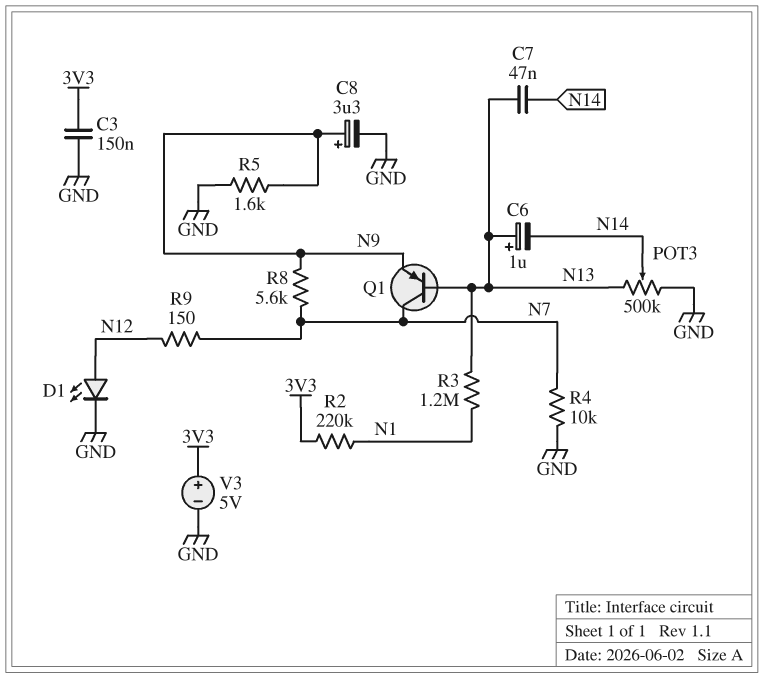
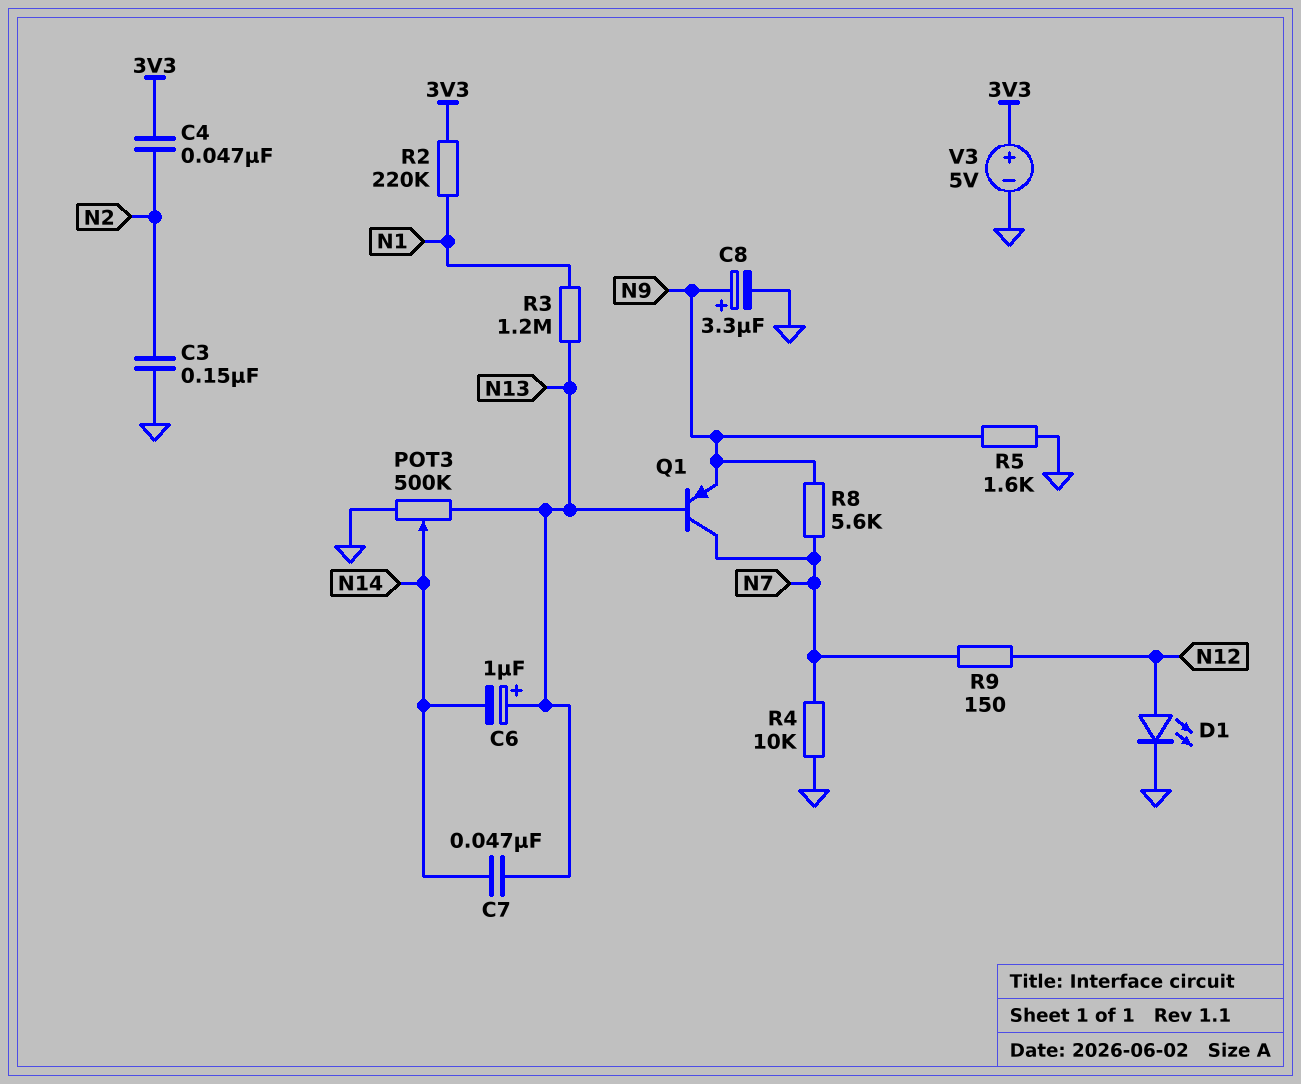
C3: 150nF (3V3, GND) -> 150nF (GND, N2)
C4: none -> 47nF (3V3, N2)

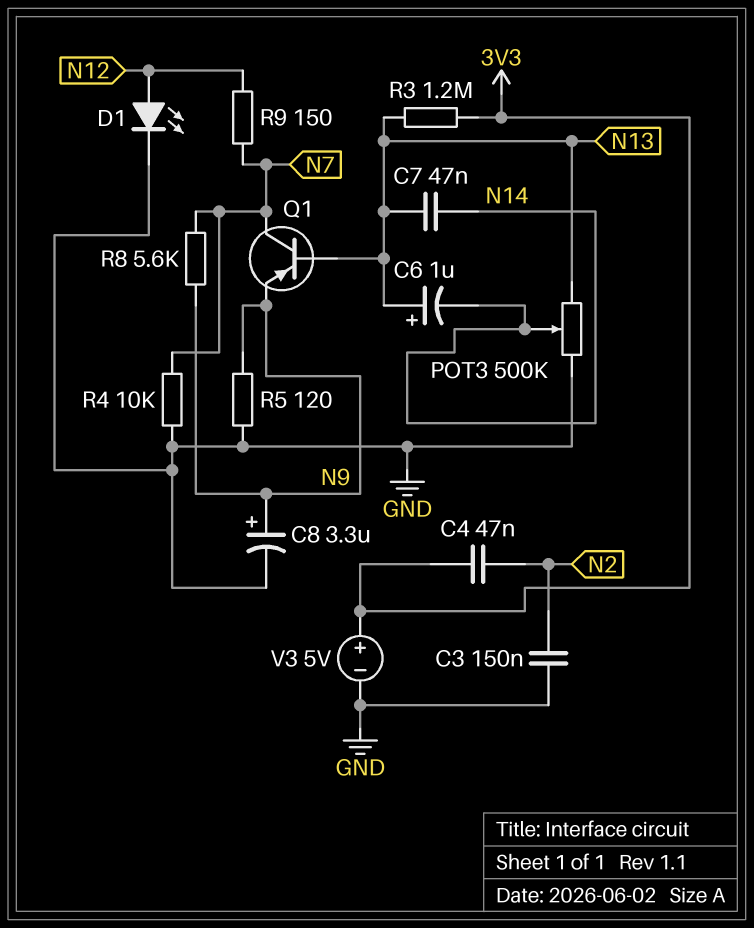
R2: 220k (3V3, N1) -> none
R3: 1.2M (N1, N13) -> 1.2M (3V3, N13)
R5: 1.6k (GND, N9) -> 120 (GND, N9)

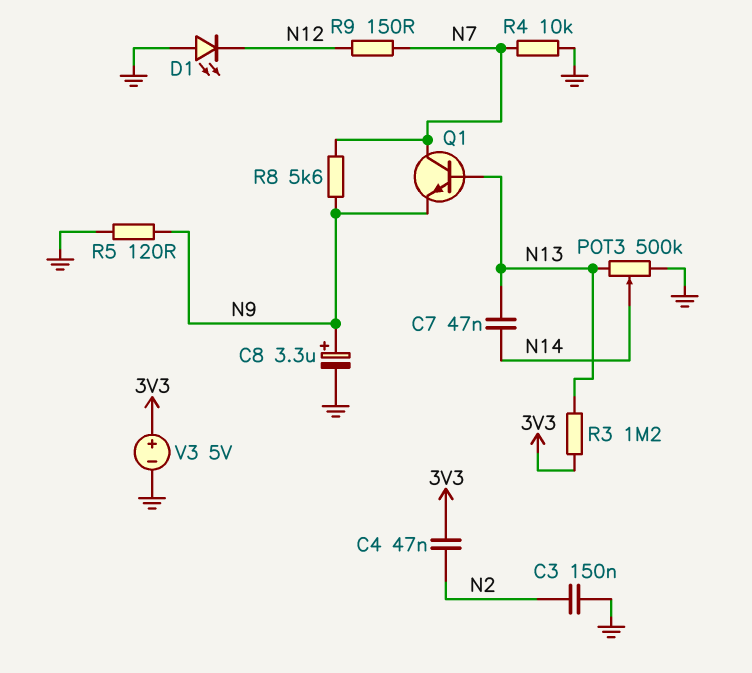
C6: 1uF (plus N13, minus N14) -> none
D1: LED (A N12, K GND) -> LED (A GND, K N12)
Q1: PNP (B N13, C N7, E N9) -> NPN (B N13, C N7, E N9)

